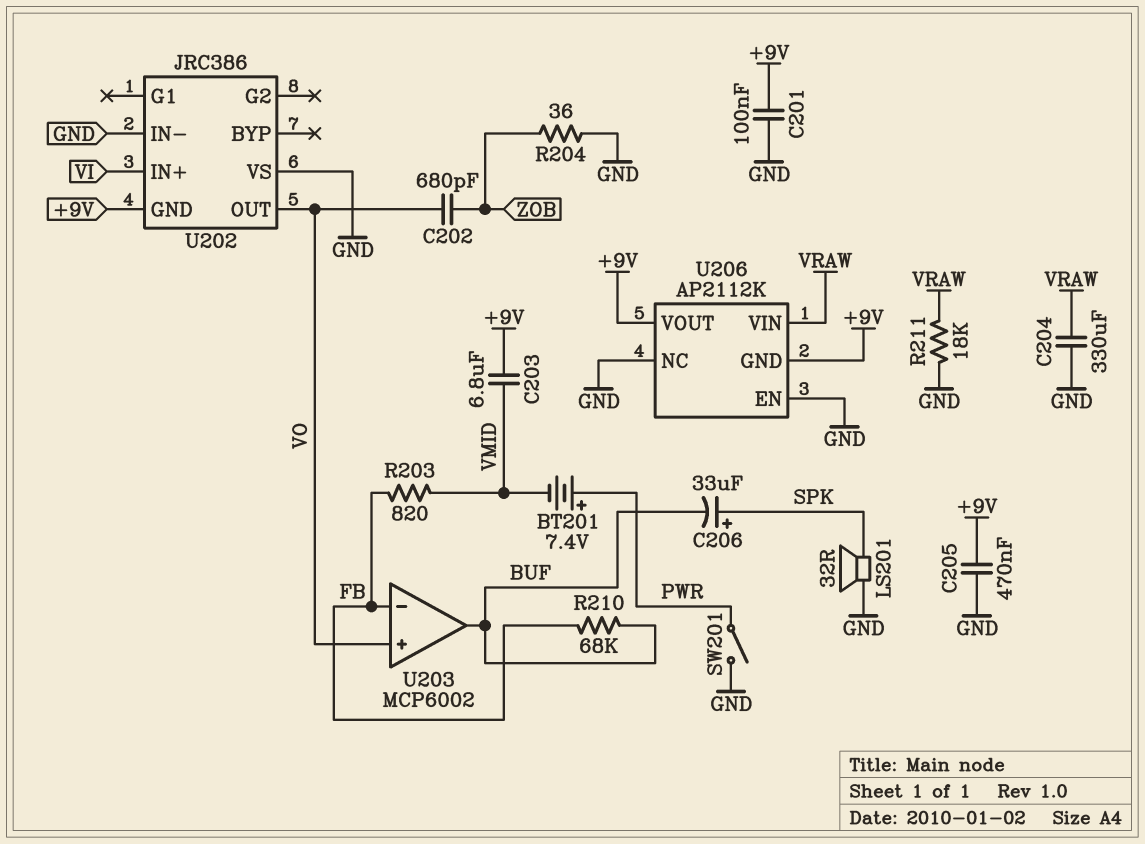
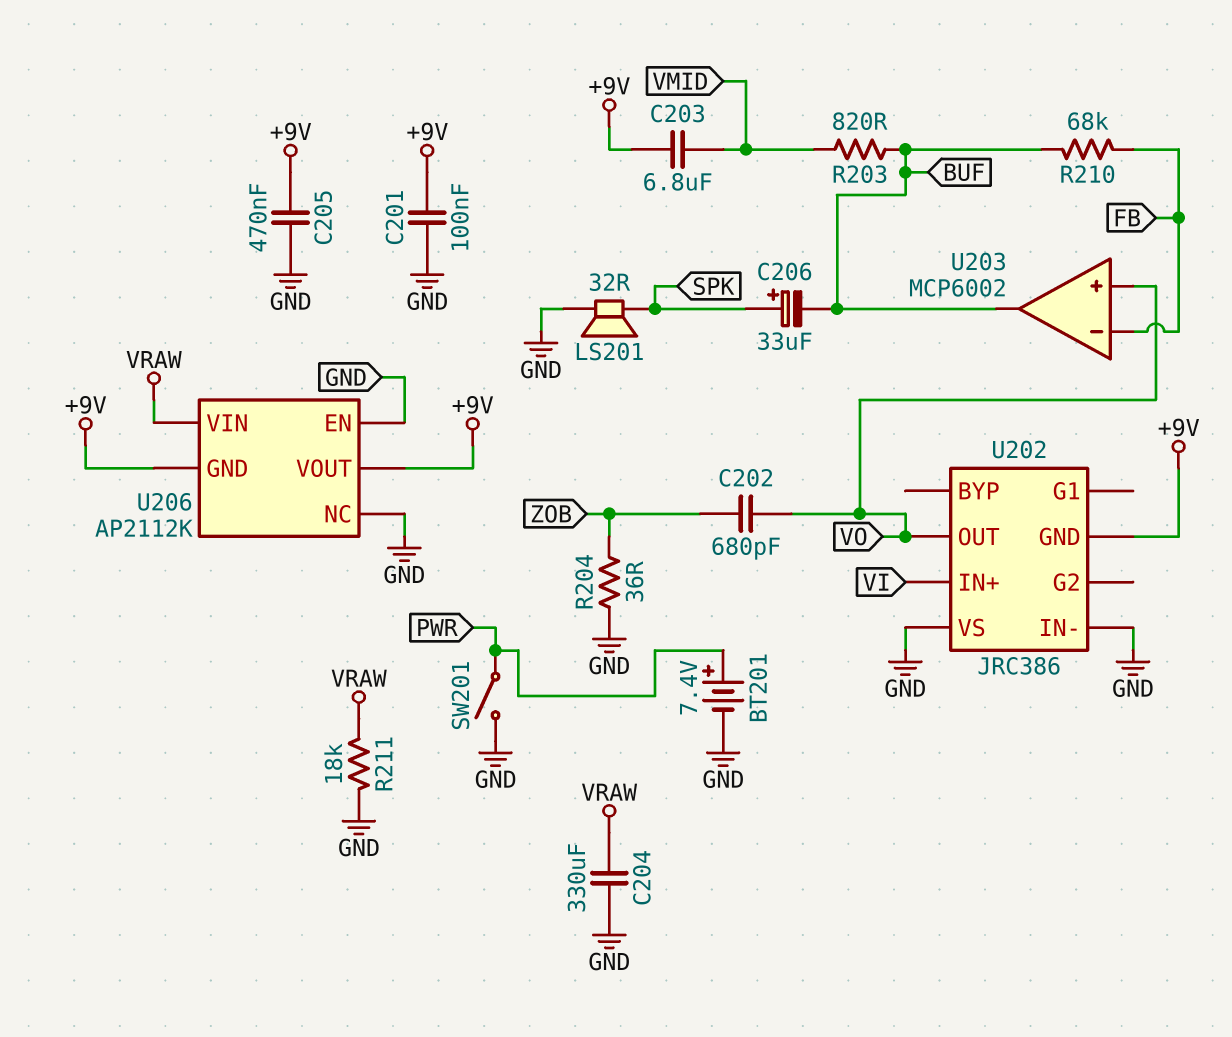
BT201: 7.4V (plus PWR, minus VMID) -> 7.4V (plus PWR, minus GND)
R203: 820 (FB, VMID) -> 820 (BUF, VMID)

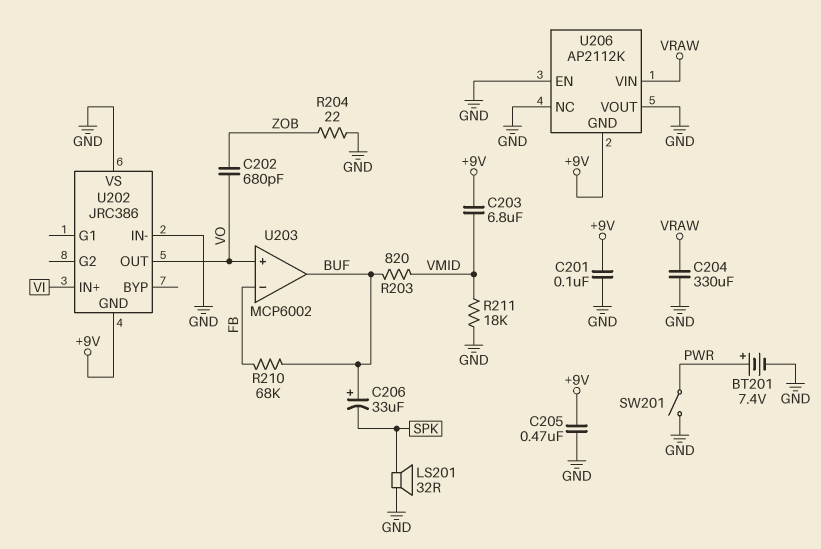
C206: 33uF (plus SPK, minus BUF) -> 33uF (plus BUF, minus SPK)
R204: 36 (GND, ZOB) -> 22 (GND, ZOB)
R211: 18k (GND, VRAW) -> 18k (GND, VMID)
U206 pin VOUT: +9V -> GND

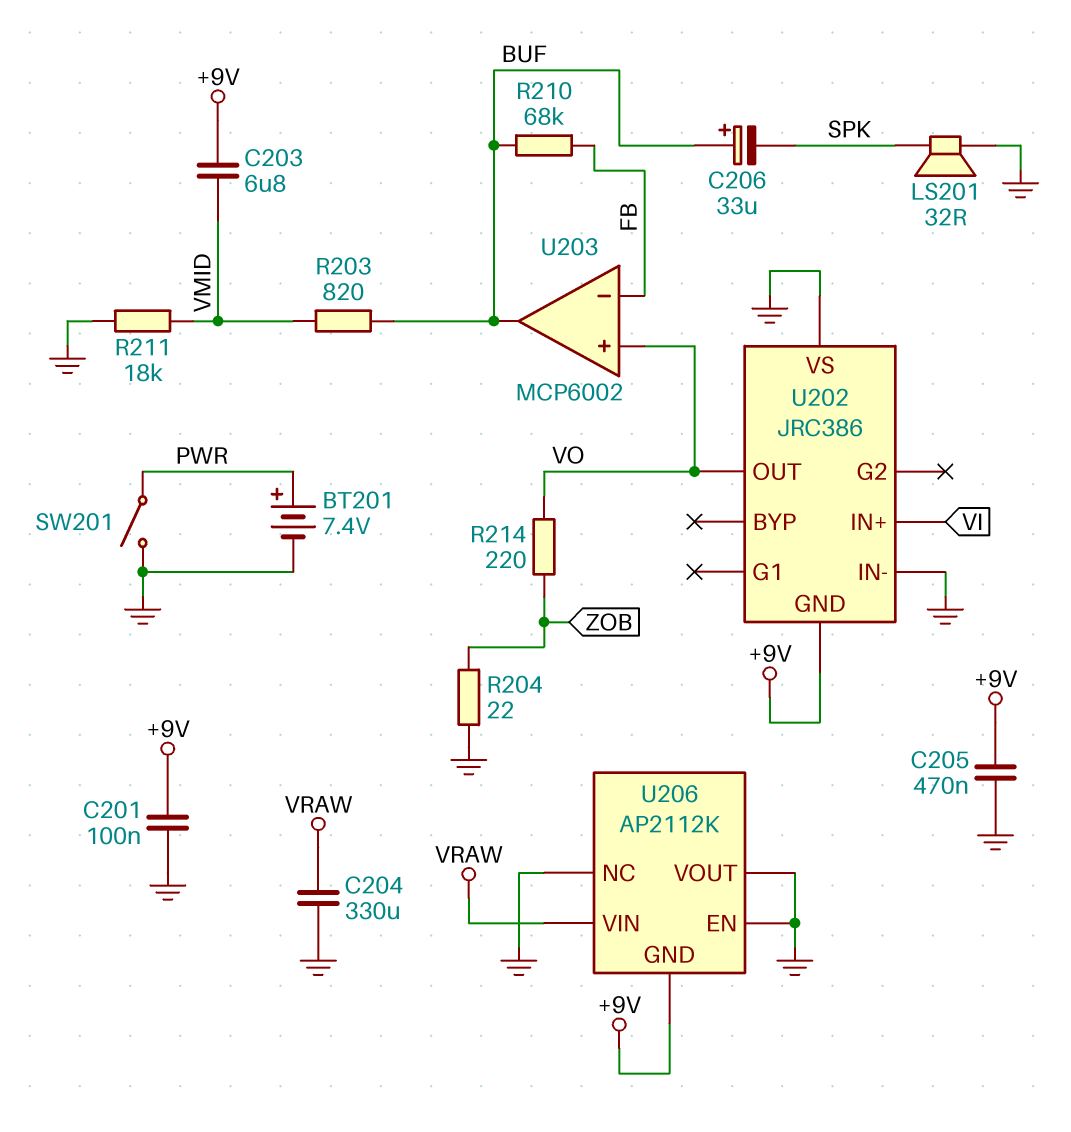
C202: 680pF (VO, ZOB) -> none
R214: none -> 220 (VO, ZOB)

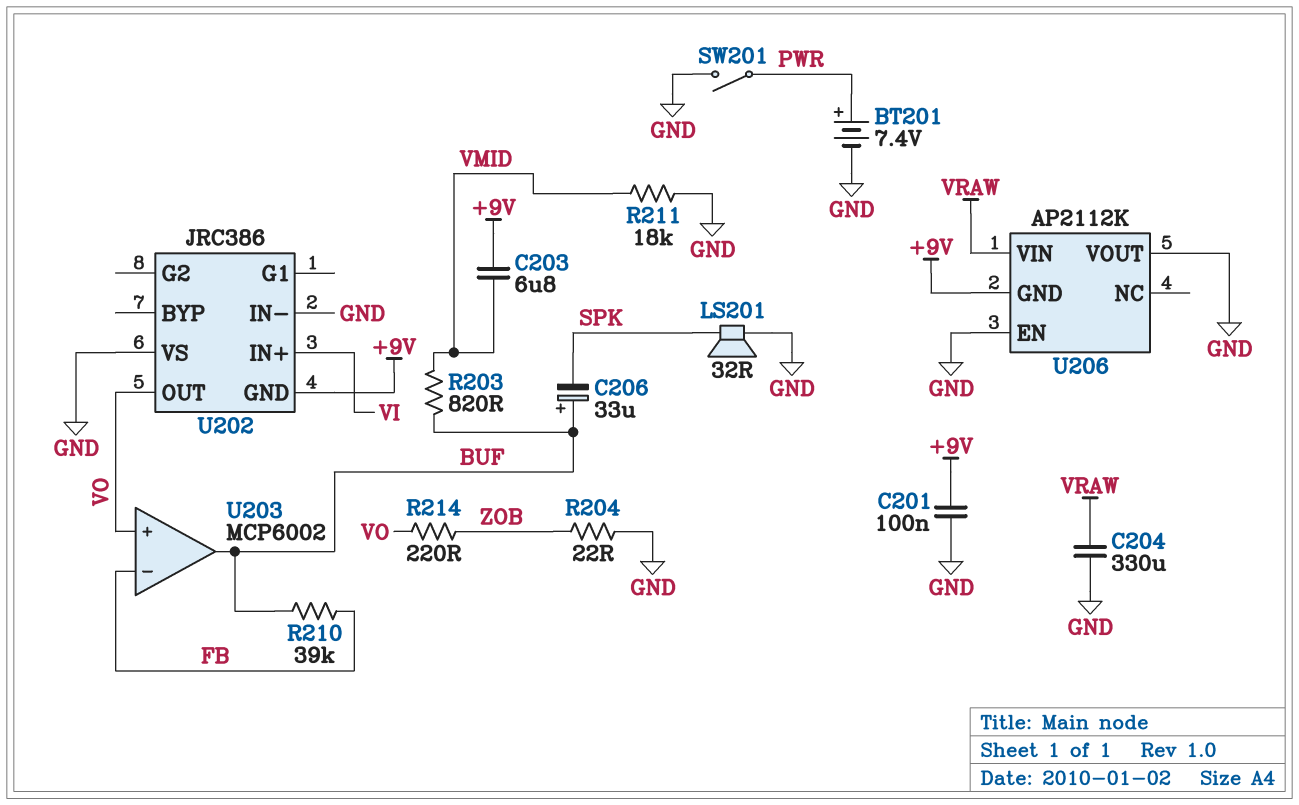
C205: 470nF (+9V, GND) -> none
R210: 68k (BUF, FB) -> 39k (BUF, FB)
U206 pin NC: GND -> none

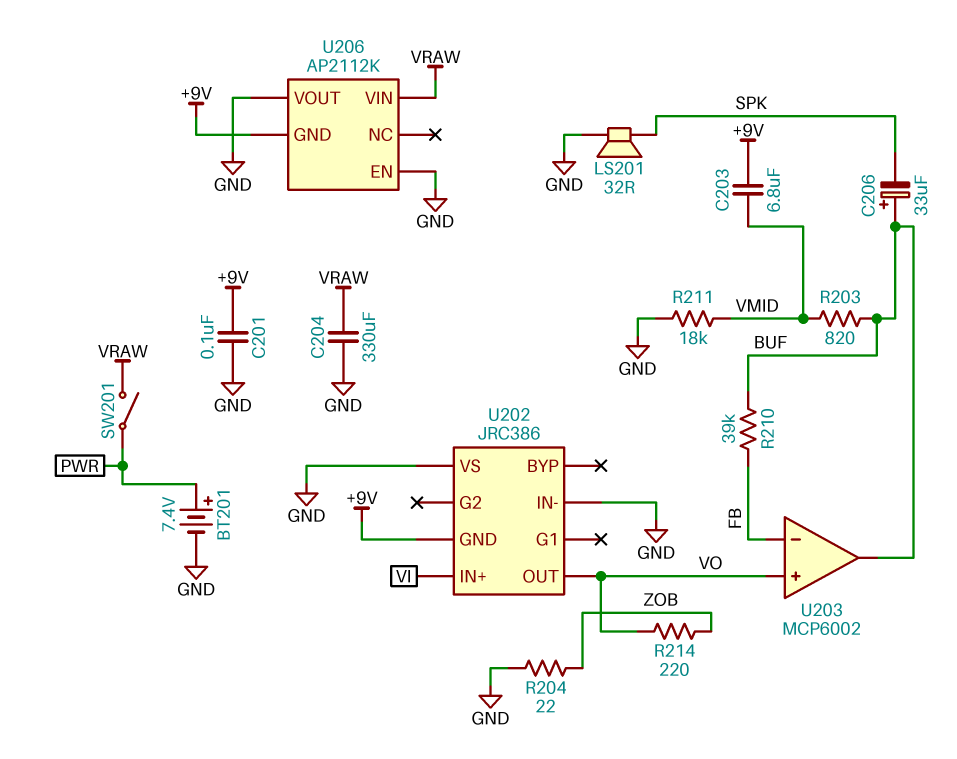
SW201: switch (GND, PWR) -> switch (PWR, VRAW)

